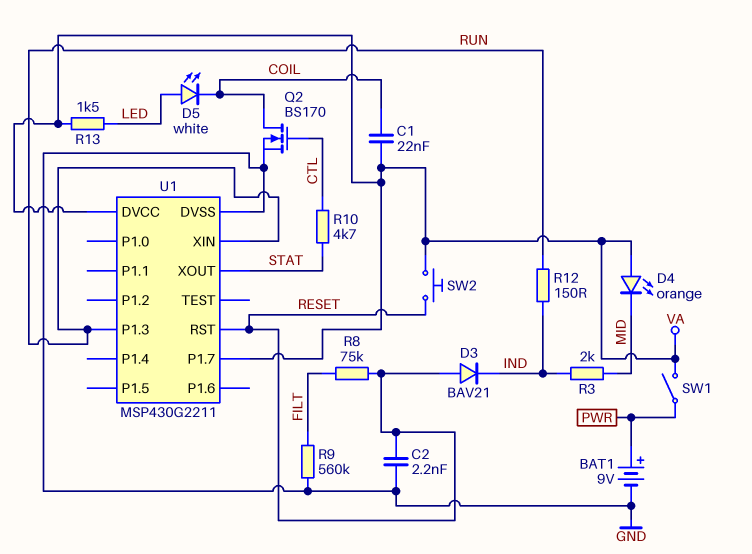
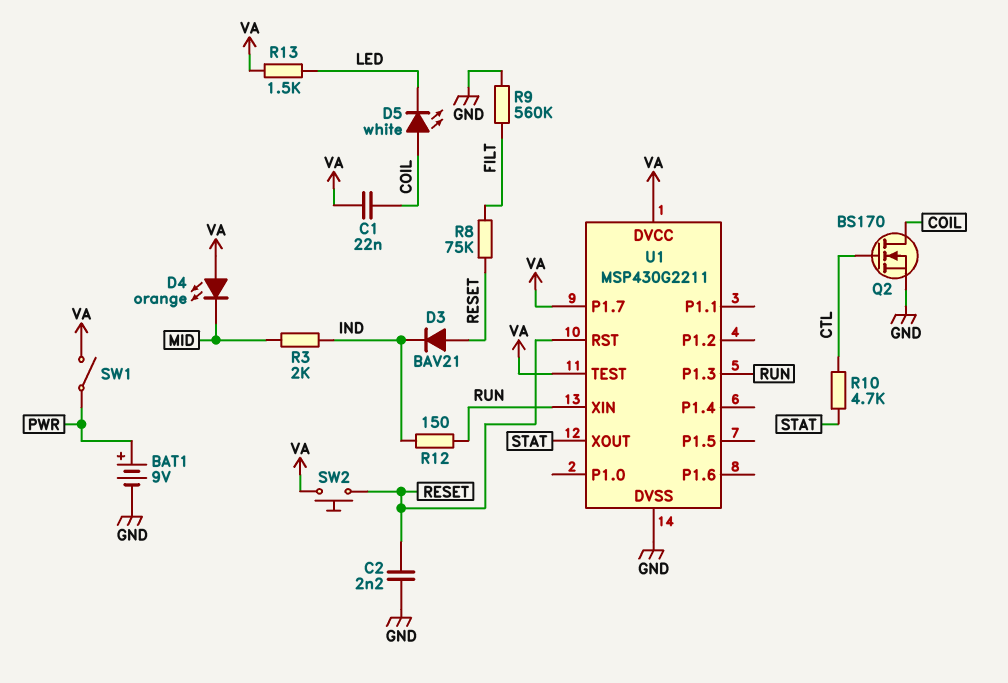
D5: LED white (A LED, K COIL) -> LED white (A COIL, K LED)
U1 pin TEST: none -> VA

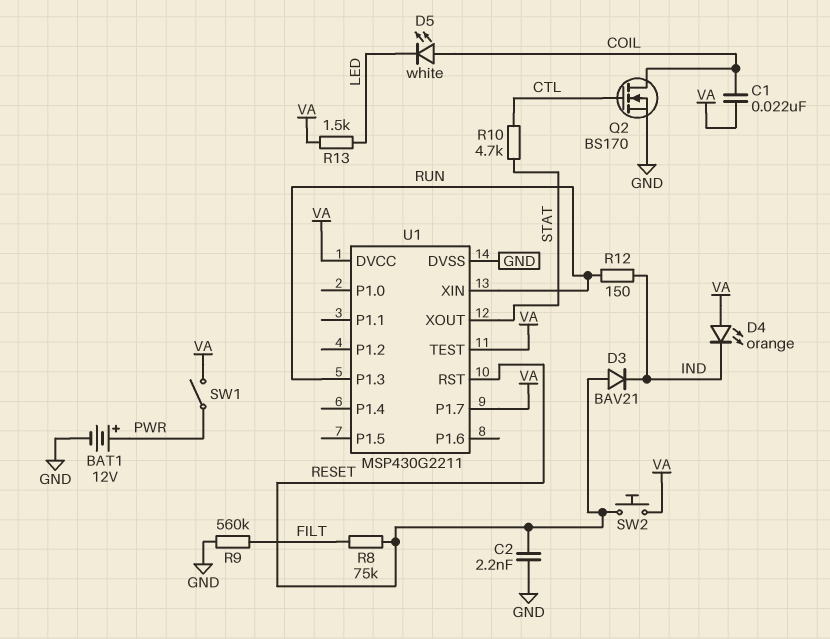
BAT1: 9V (plus PWR, minus GND) -> 12V (plus PWR, minus GND)
D4: LED orange (A VA, K MID) -> LED orange (A VA, K IND)
R3: 2k (IND, MID) -> none

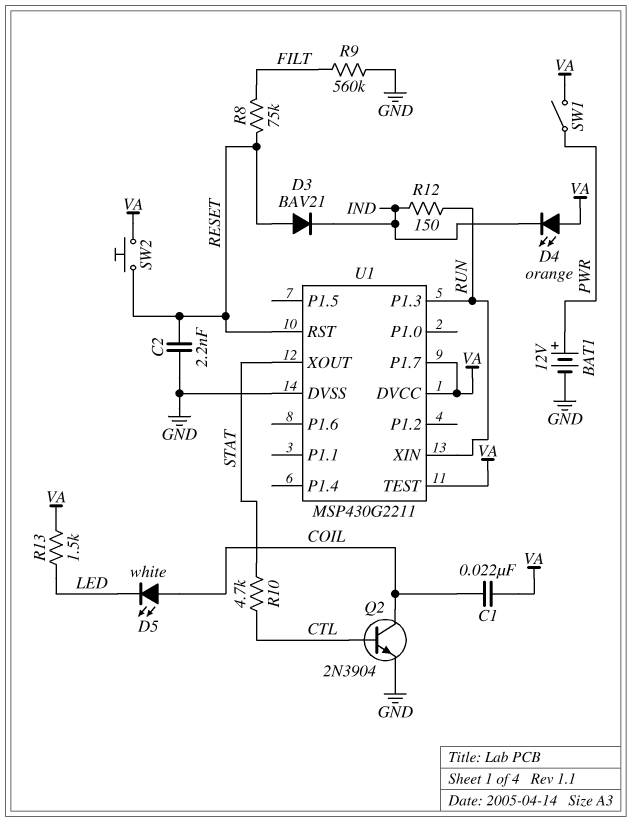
Q2: NMOS BS170 (G CTL, D COIL, S GND) -> NPN 2N3904 (B CTL, C COIL, E GND)

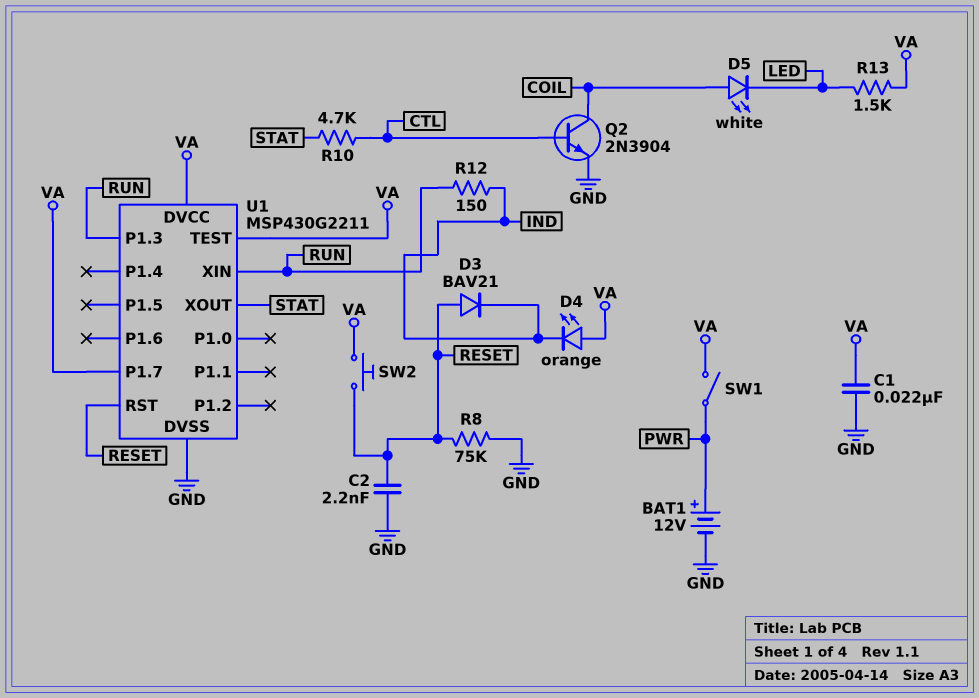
C1: 22nF (COIL, VA) -> 22nF (GND, VA)
R8: 75k (FILT, RESET) -> 75k (GND, RESET)
R9: 560k (FILT, GND) -> none

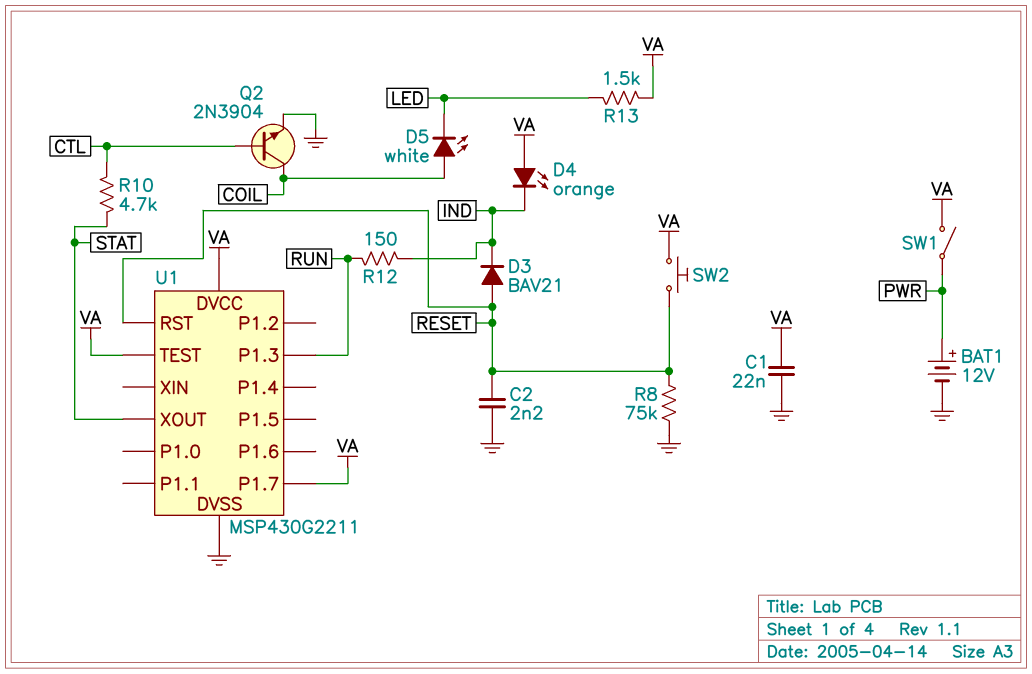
U1 pin XIN: RUN -> none

